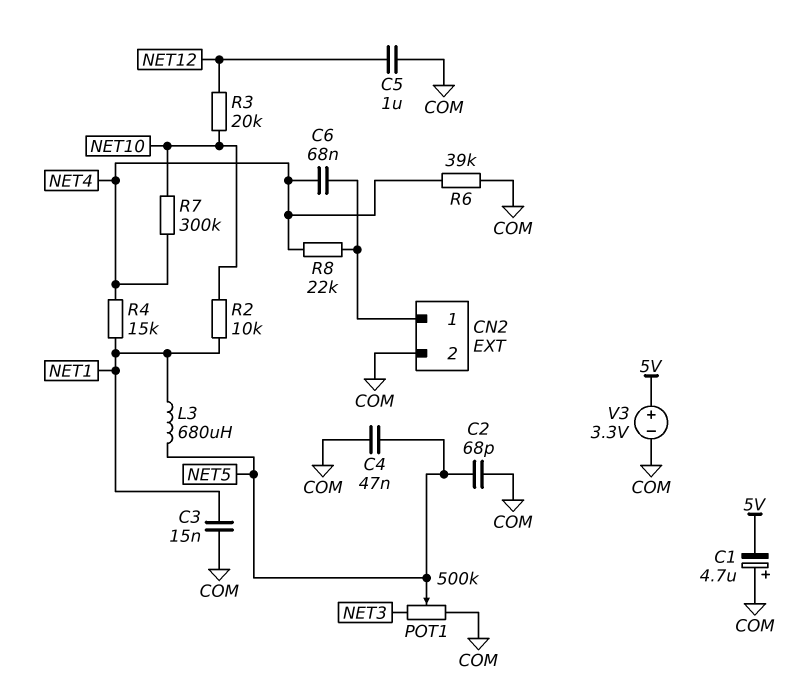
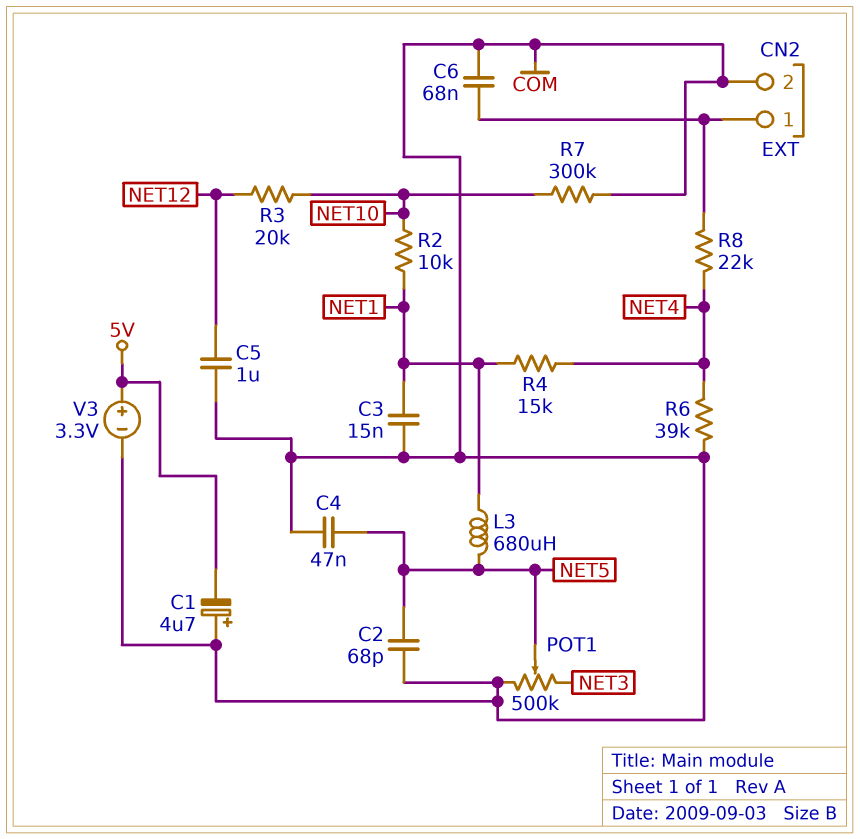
C6: 68nF (CN2/1, NET4) -> 68nF (CN2/1, COM)
R7: 300k (NET4, NET10) -> 300k (COM, NET10)

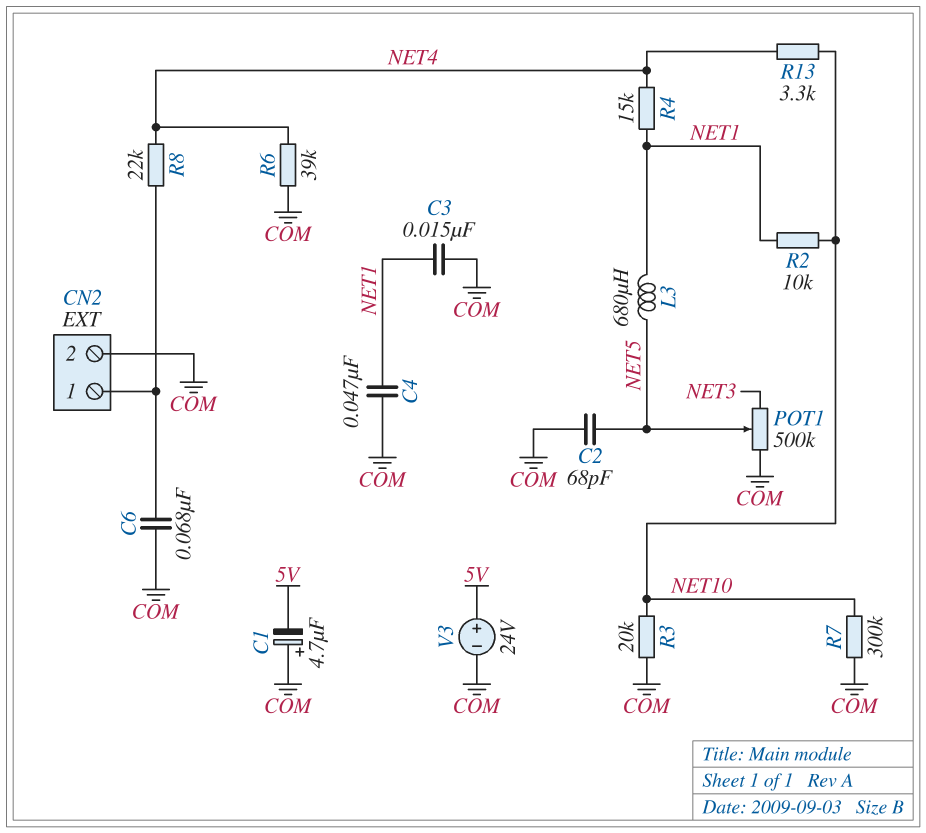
C4: 47nF (COM, NET5) -> 47nF (COM, NET1)
C5: 1uF (COM, NET12) -> none
R3: 20k (NET10, NET12) -> 20k (COM, NET10)
R13: none -> 3.3k (NET4, NET10)
V3: 3.3V (plus 5V, minus COM) -> 24V (plus 5V, minus COM)

